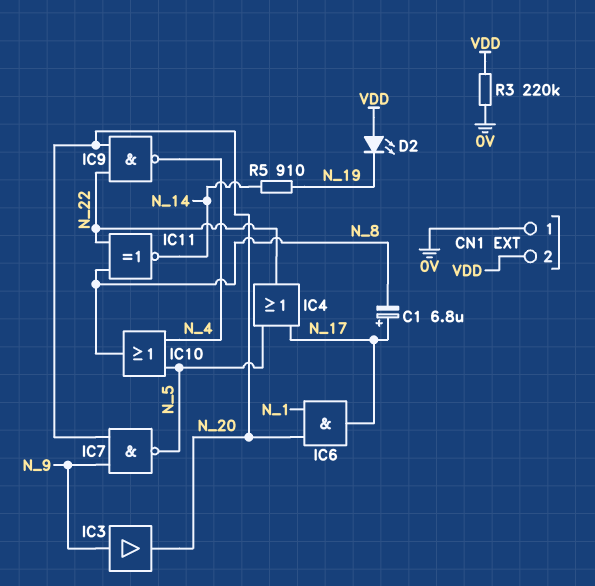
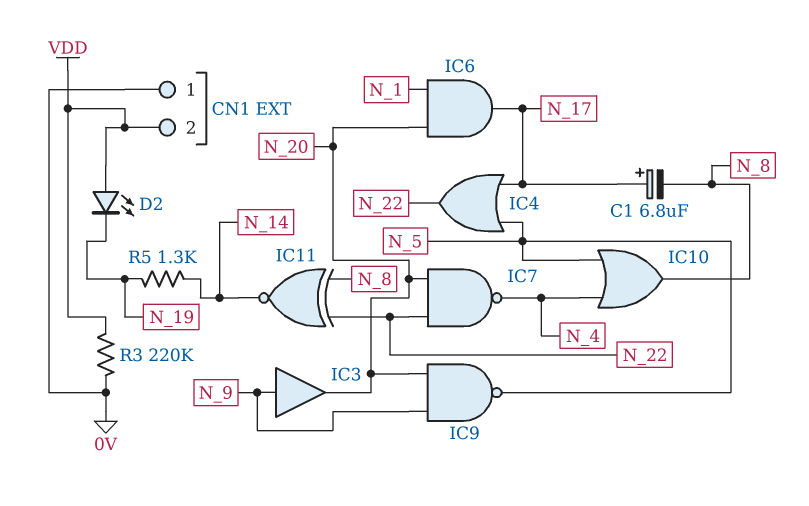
IC7: NAND (in N_9, in N_20, out N_5) -> NAND (in N_20, in N_22, out N_4)
IC9: NAND (in N_20, in N_22, out N_4) -> NAND (in N_9, in N_20, out N_5)
R5: 910 (N_14, N_19) -> 1.3k (N_14, N_19)

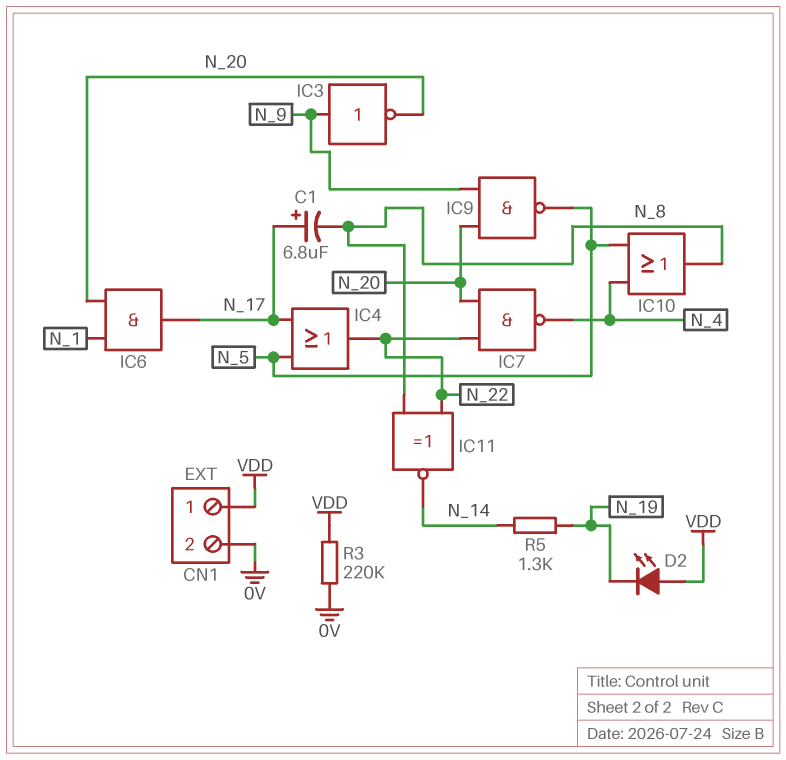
CN1 pin 1: 0V -> VDD
CN1 pin 2: VDD -> 0V
IC3: buffer (in N_9, out N_20) -> NOT (in N_9, out N_20)

